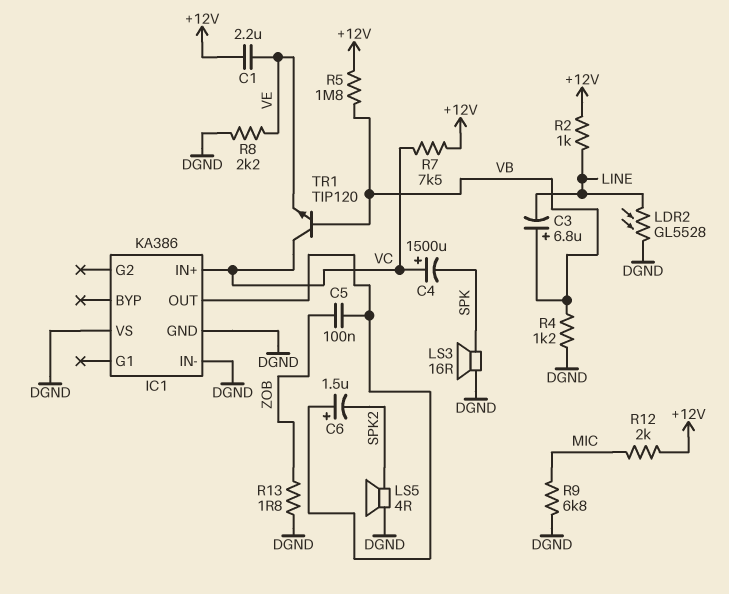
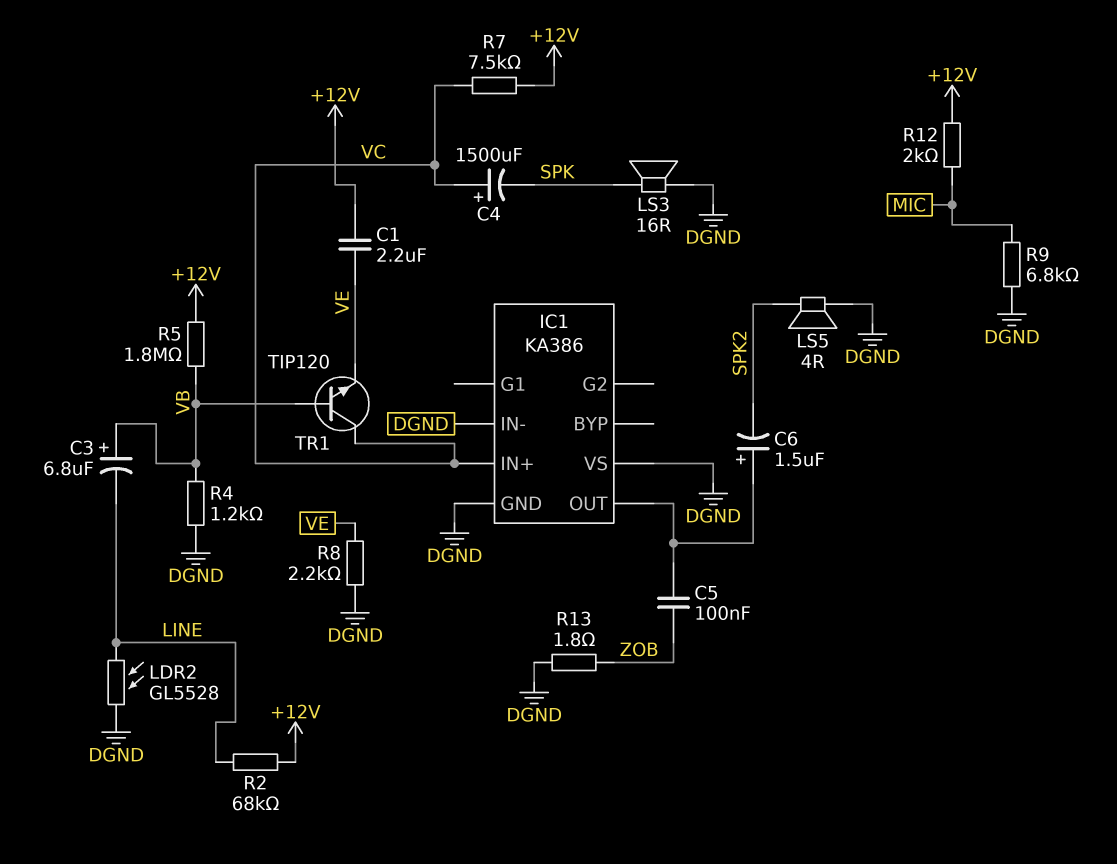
R2: 1k (+12V, LINE) -> 68k (+12V, LINE)

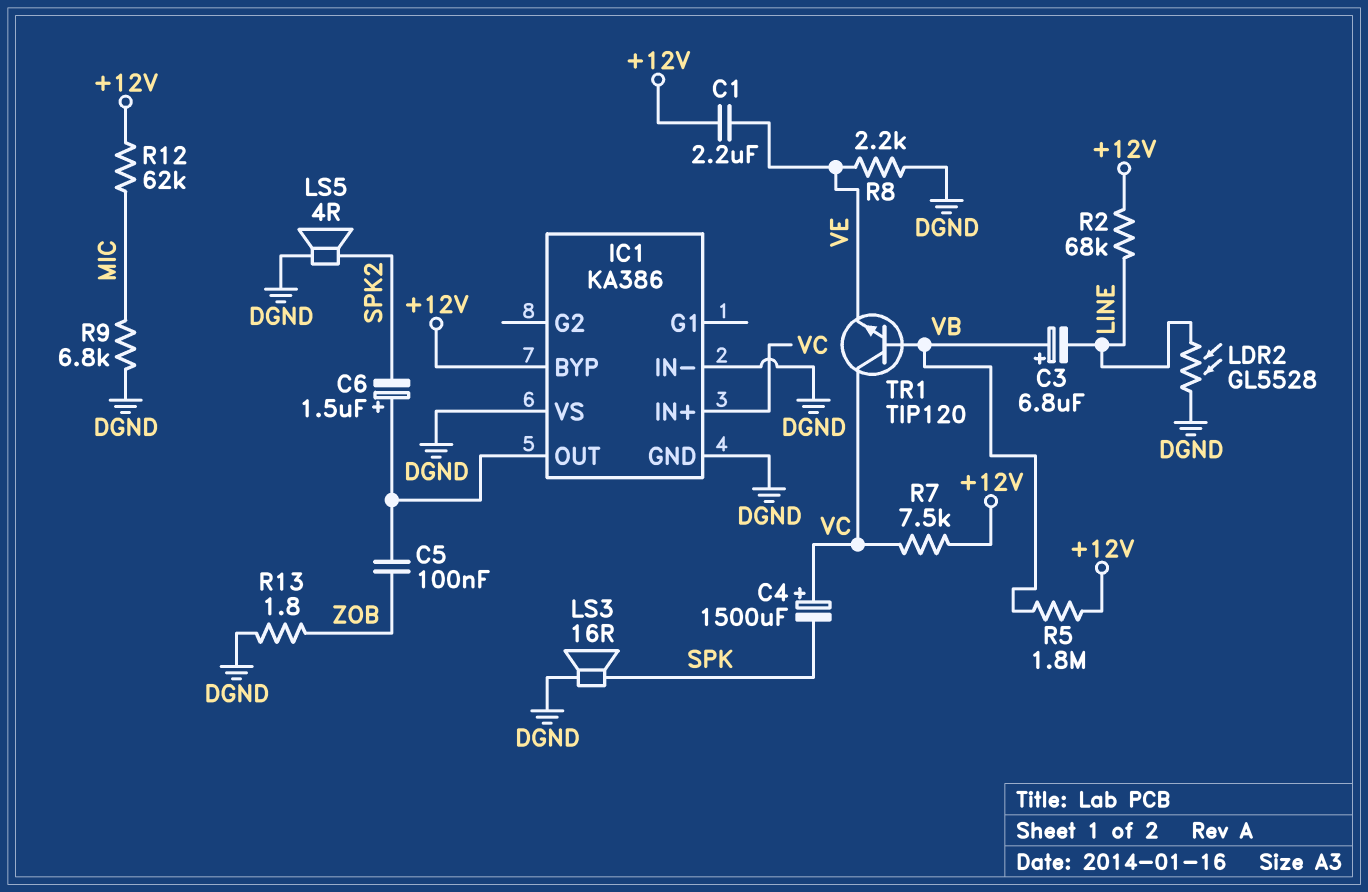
IC1 pin BYP: none -> +12V
R4: 1.2k (DGND, VB) -> none
R12: 2k (+12V, MIC) -> 62k (+12V, MIC)

